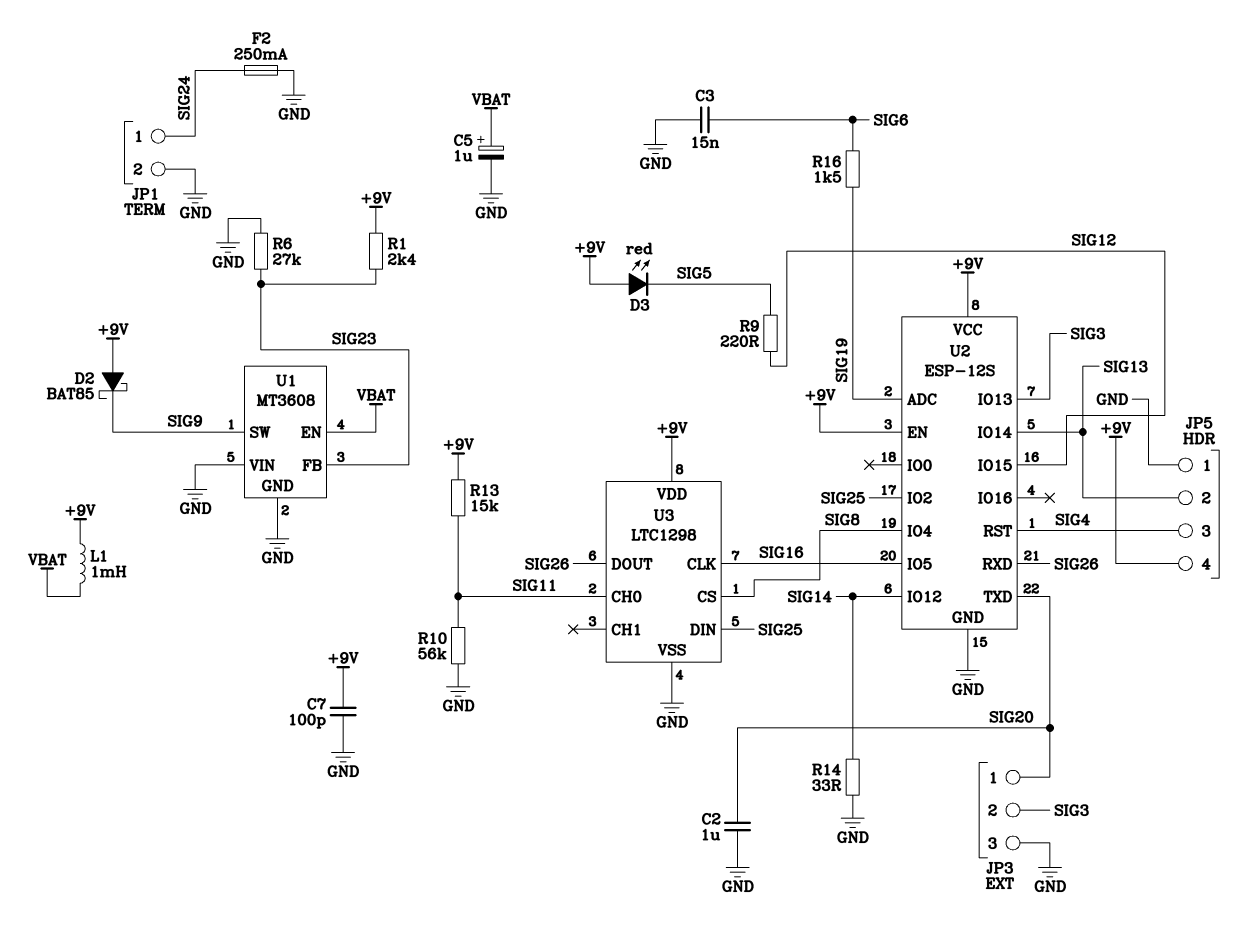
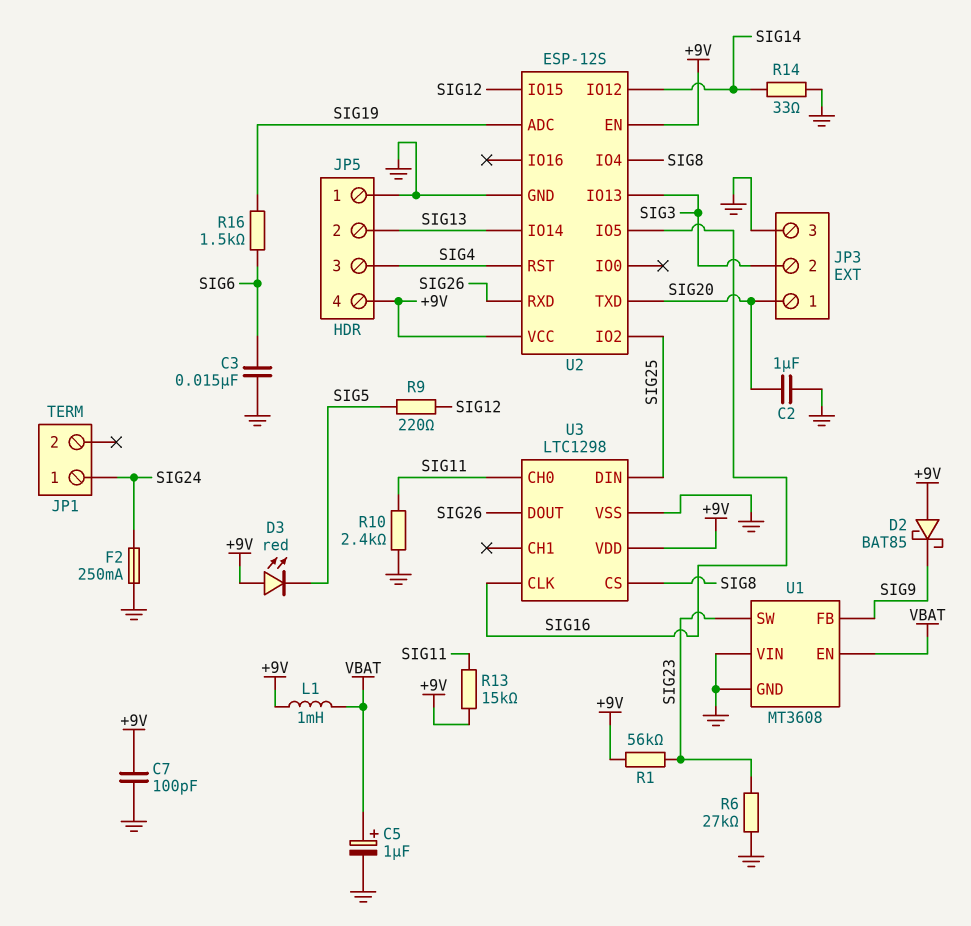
JP1 pin 2: GND -> none
R1: 2.4k (+9V, SIG23) -> 56k (+9V, SIG23)
R10: 56k (GND, SIG11) -> 2.4k (GND, SIG11)
U1 pin FB: SIG23 -> SIG9
U1 pin SW: SIG9 -> SIG23

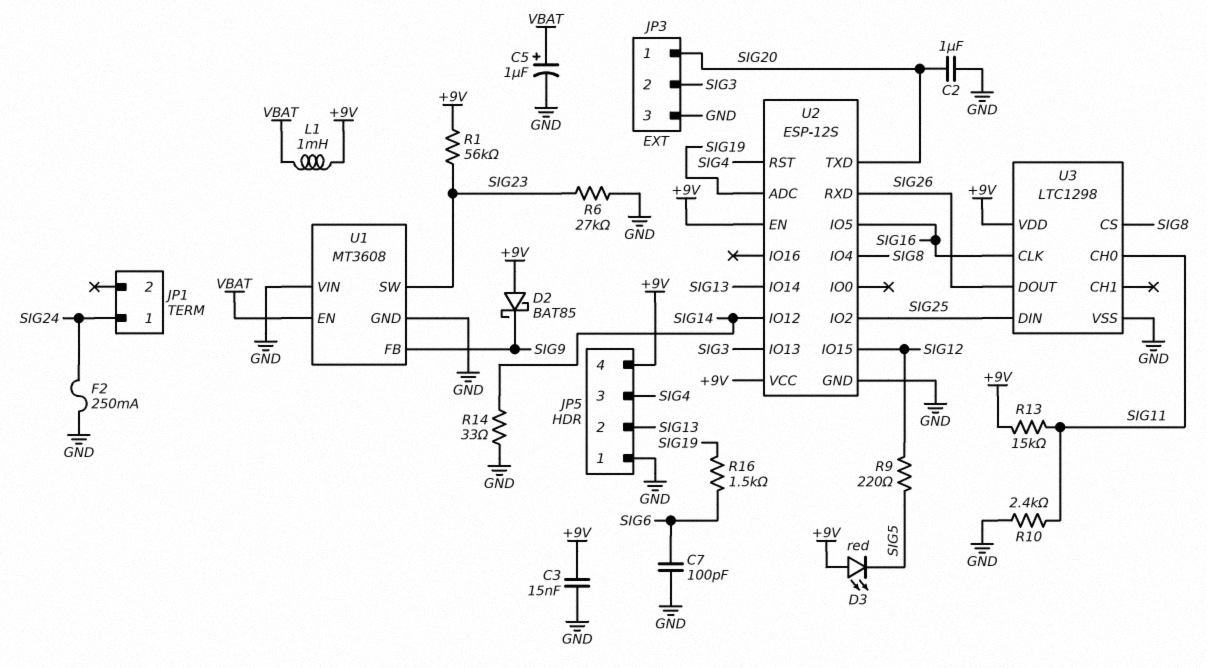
C3: 15nF (GND, SIG6) -> 15nF (+9V, GND)
C7: 100pF (+9V, GND) -> 100pF (GND, SIG6)

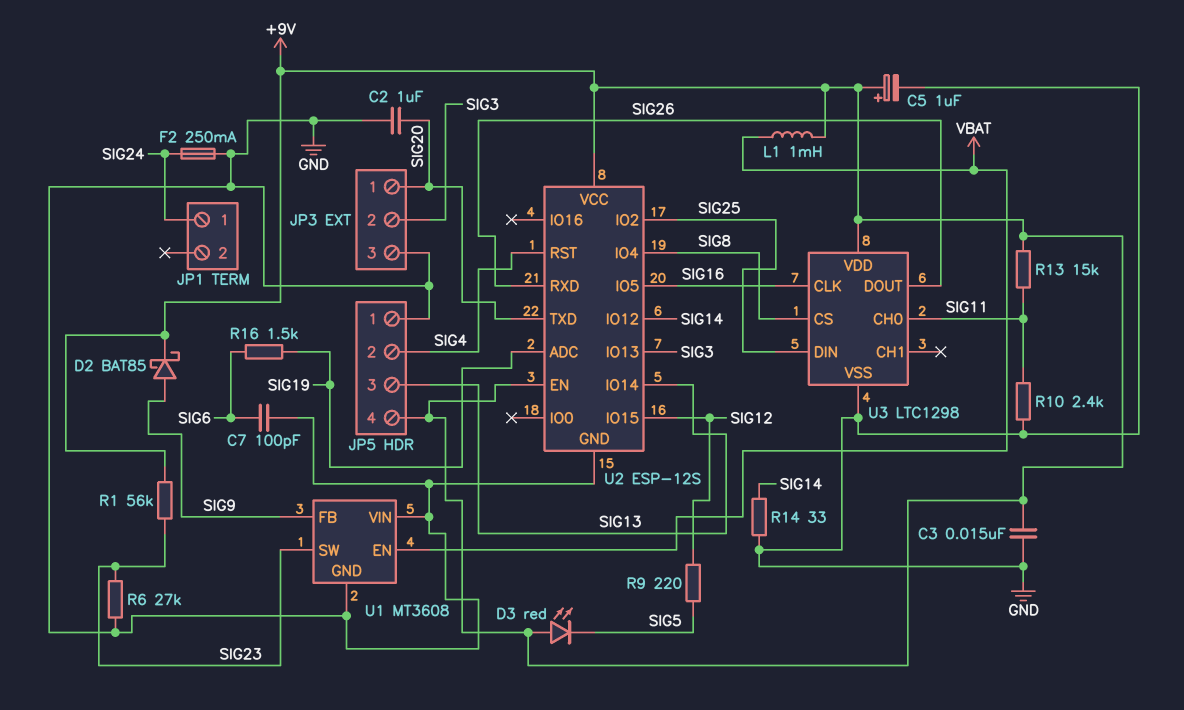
C5: 1uF (plus VBAT, minus GND) -> 1uF (plus +9V, minus GND)
D2: schottky BAT85 (A +9V, K SIG9) -> schottky BAT85 (A SIG9, K +9V)
JP5 pin 2: SIG13 -> SIG4
JP5 pin 3: SIG4 -> SIG13

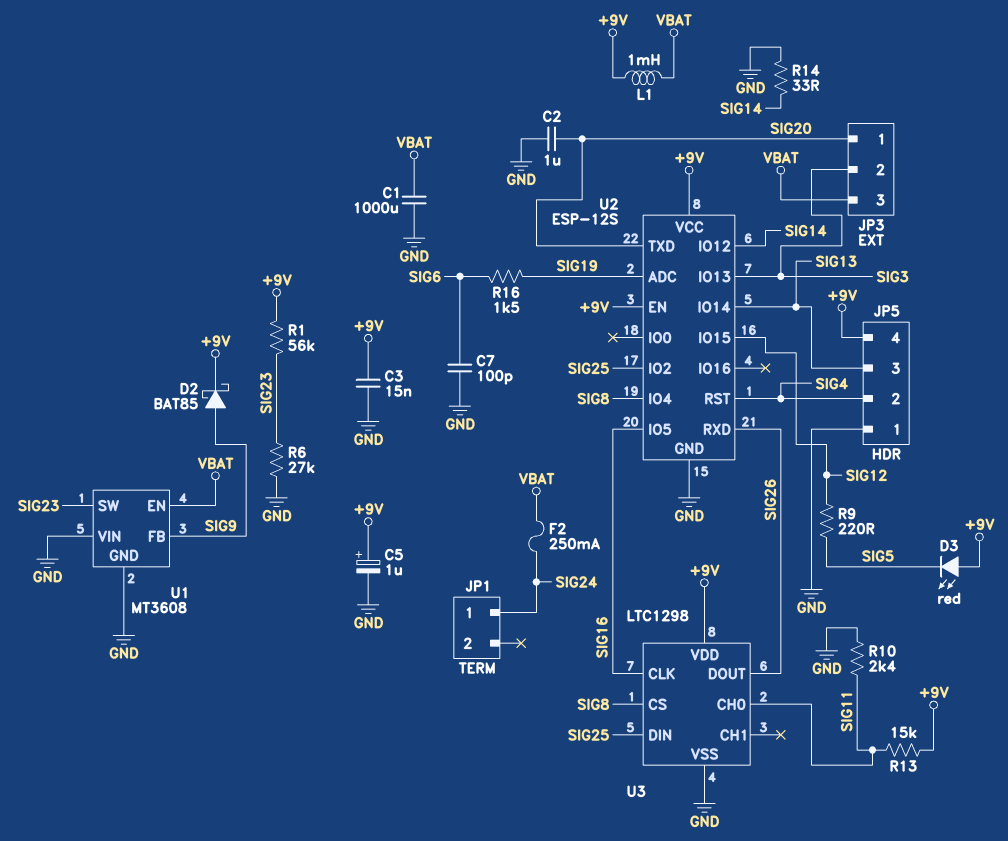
C1: none -> 1000uF (GND, VBAT)
F2: 250mA (GND, SIG24) -> 250mA (SIG24, VBAT)
JP3 pin 3: GND -> VBAT

